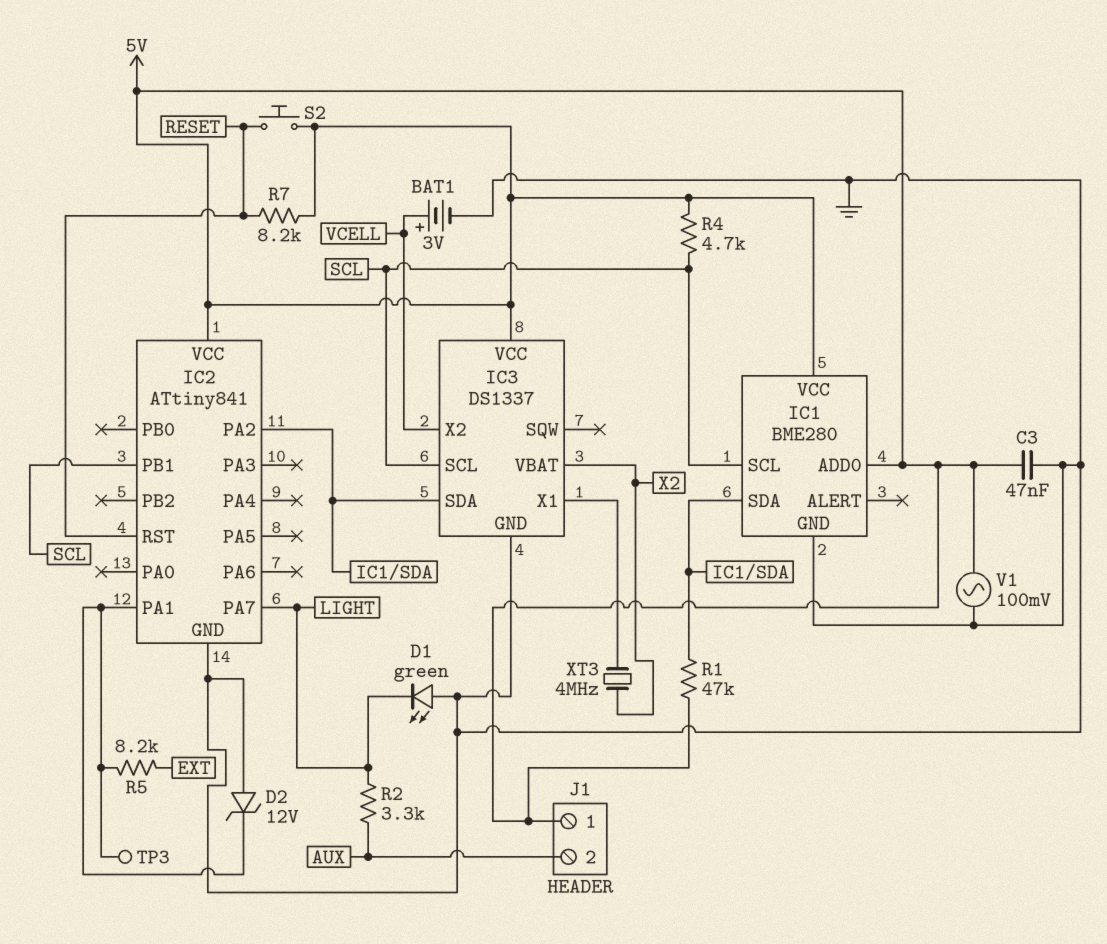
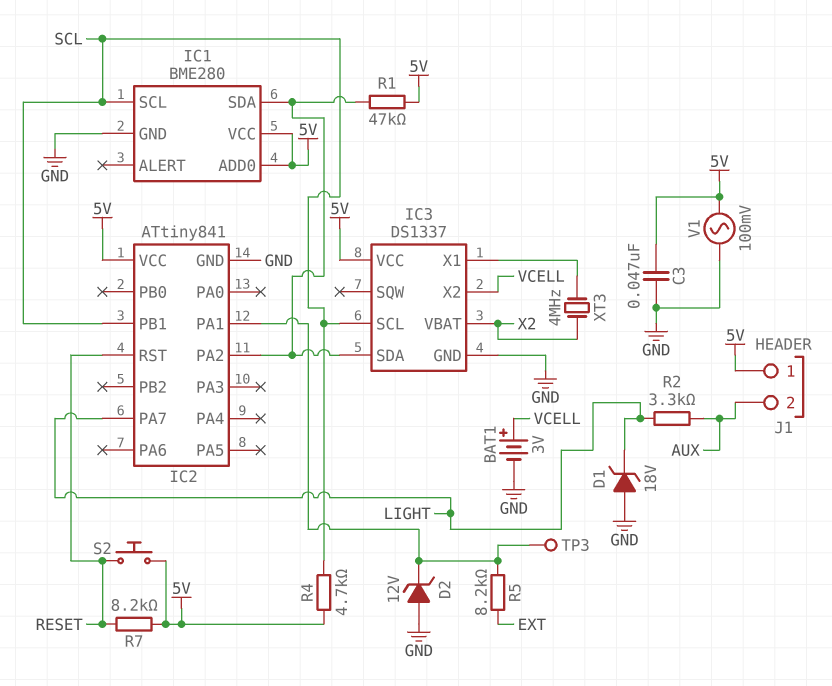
D1: LED green (A GND, K LIGHT) -> zener 18V (A GND, K LIGHT)

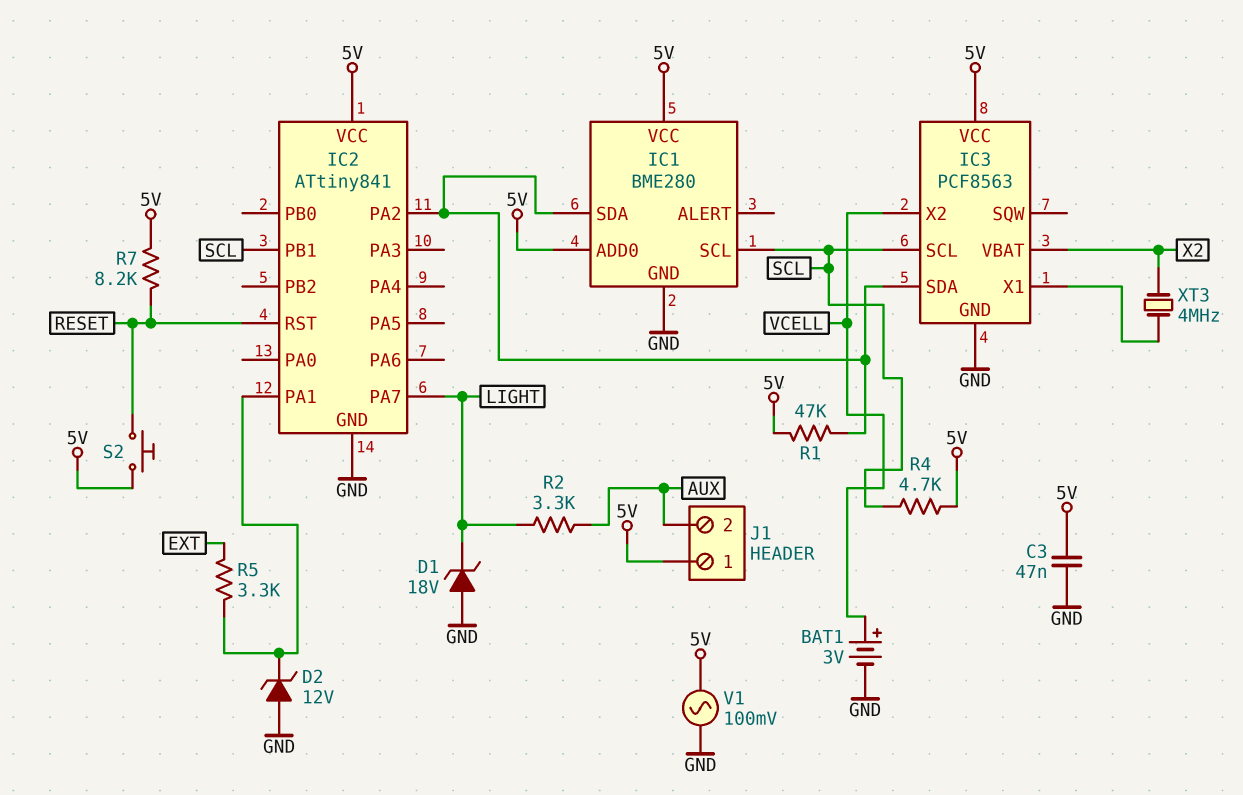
IC3: DS1337 -> PCF8563
R5: 8.2k (EXT, IC2/PA1) -> 3.3k (EXT, IC2/PA1)
TP3: test point (IC2/PA1) -> none

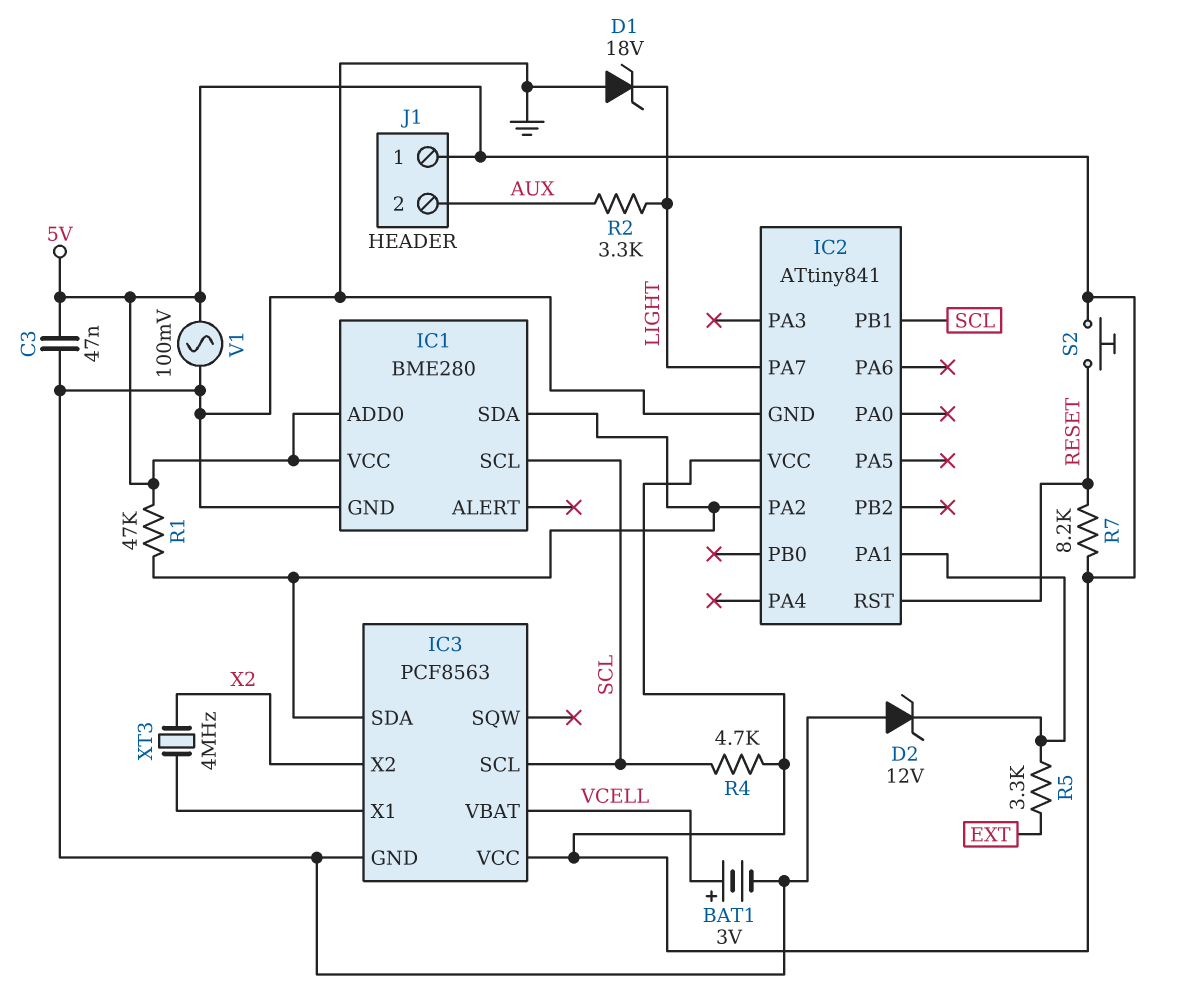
IC3 pin VBAT: X2 -> VCELL
IC3 pin X2: VCELL -> X2

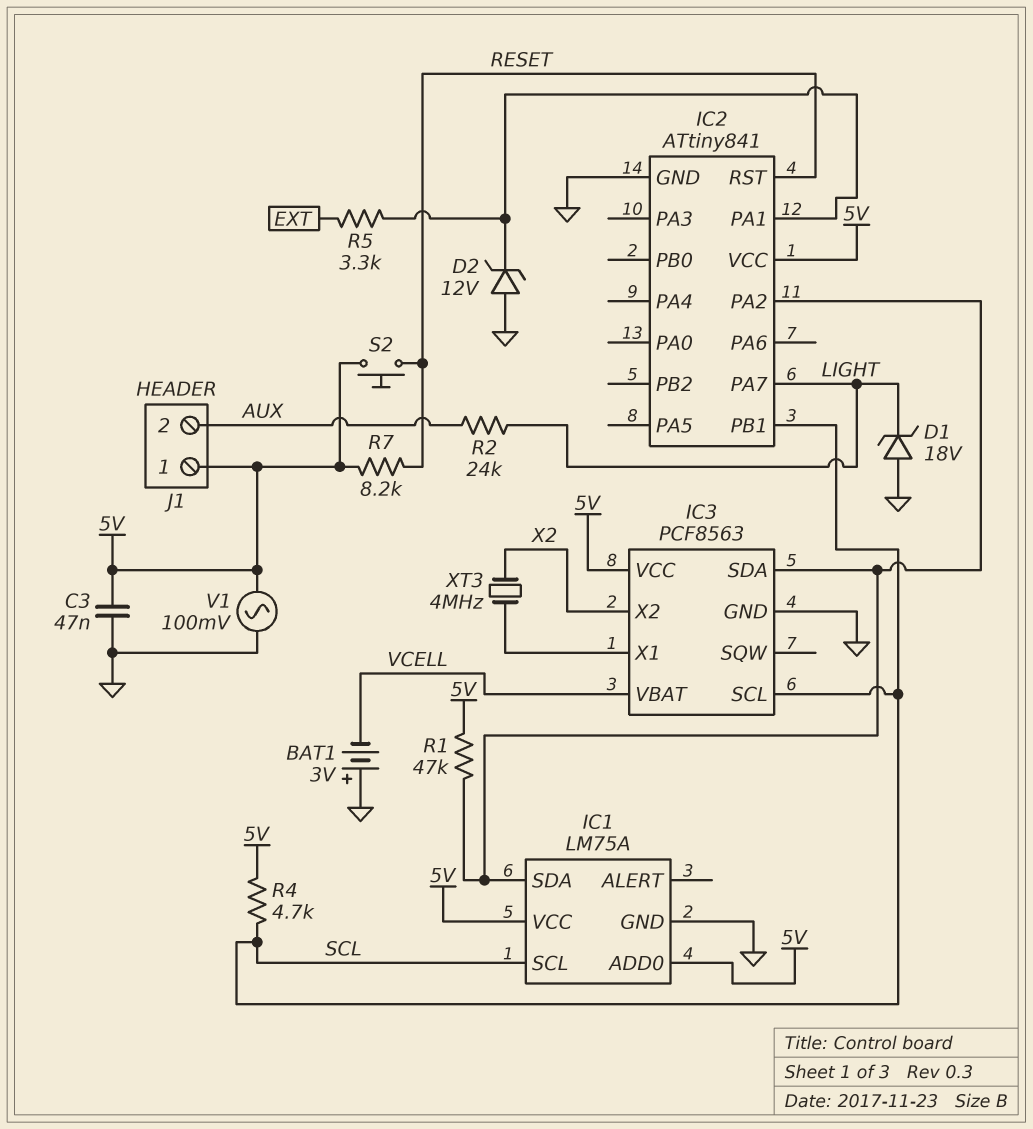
BAT1: 3V (plus VCELL, minus GND) -> 3V (plus GND, minus VCELL)
IC1: BME280 -> LM75A
R2: 3.3k (AUX, LIGHT) -> 24k (AUX, LIGHT)

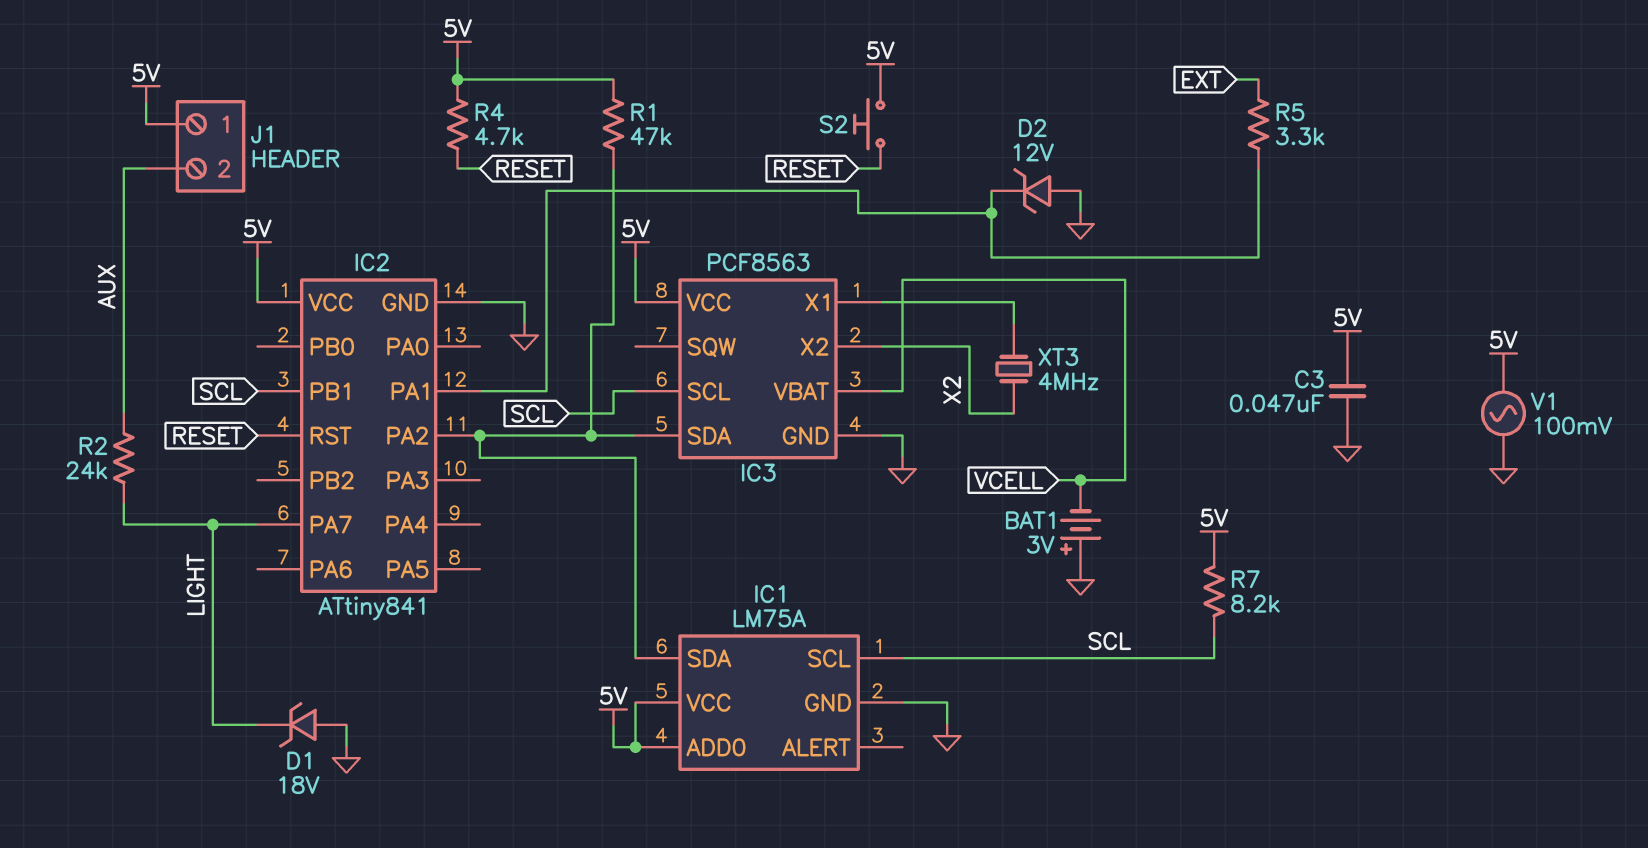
R4: 4.7k (5V, SCL) -> 4.7k (5V, RESET)
R7: 8.2k (5V, RESET) -> 8.2k (5V, SCL)

